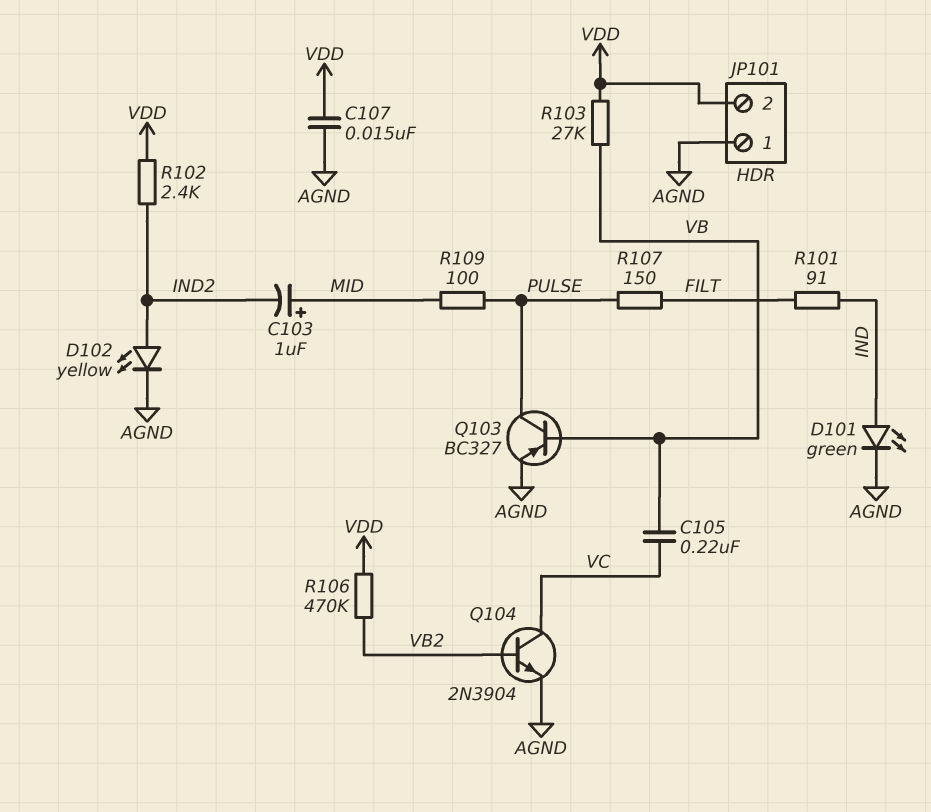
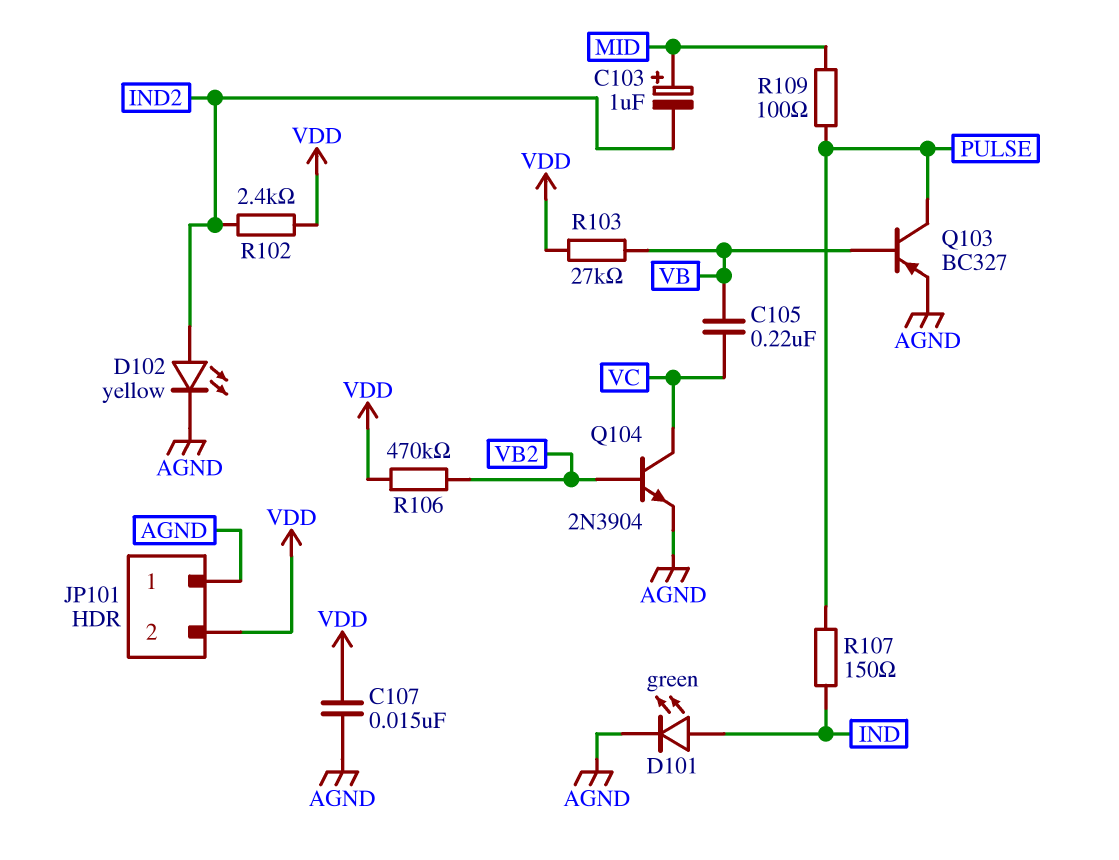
R101: 91 (FILT, IND) -> none
R107: 150 (FILT, PULSE) -> 150 (IND, PULSE)

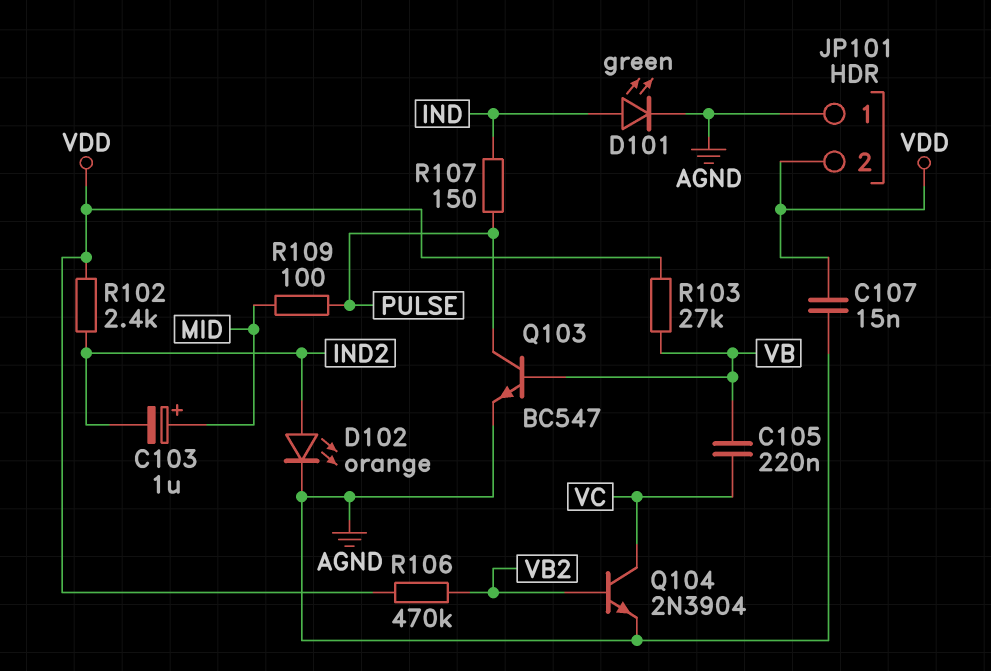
D102: LED yellow (A IND2, K AGND) -> LED orange (A IND2, K AGND)
Q103: PNP BC327 (B VB, C PULSE, E AGND) -> NPN BC547 (B VB, C PULSE, E AGND)

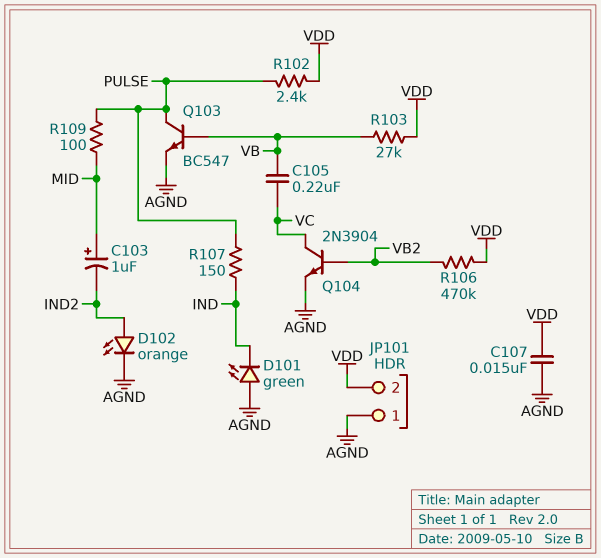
D101: LED green (A IND, K AGND) -> LED green (A AGND, K IND)
R102: 2.4k (IND2, VDD) -> 2.4k (PULSE, VDD)

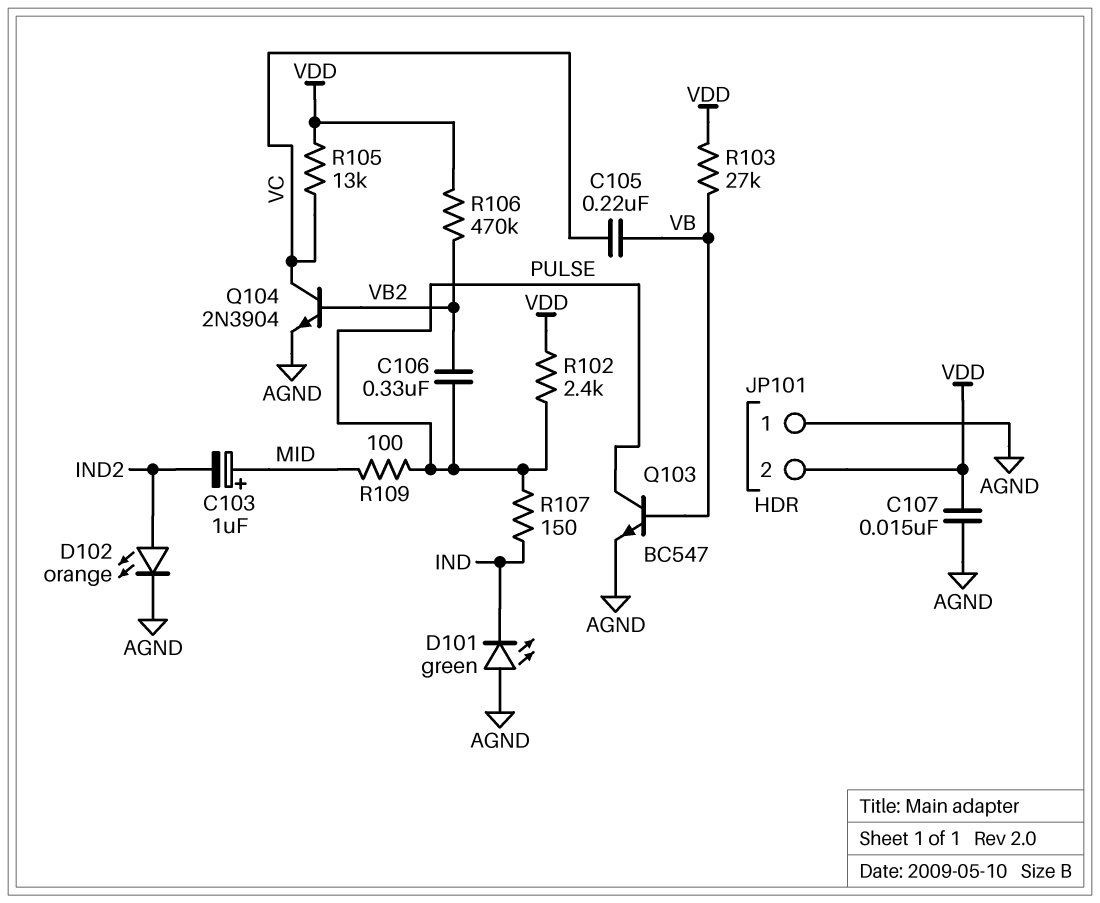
C106: none -> 330nF (PULSE, VB2)
R105: none -> 13k (VC, VDD)

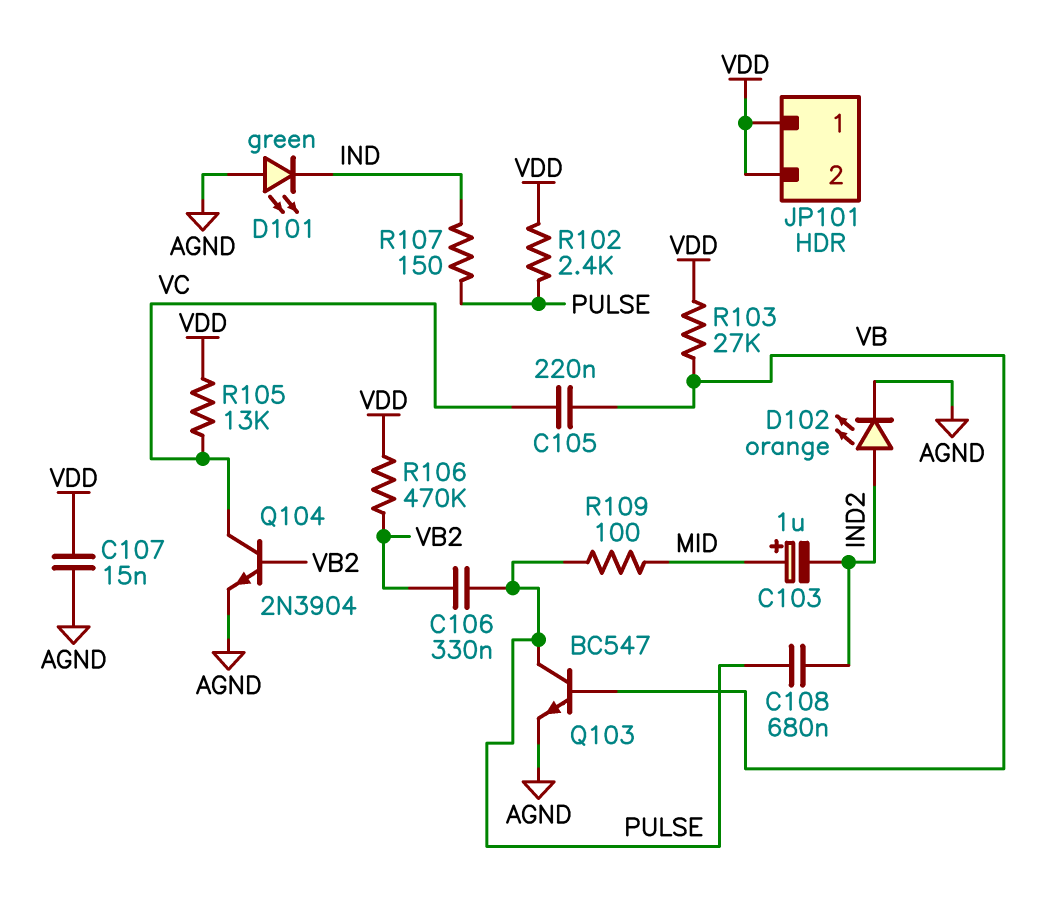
C108: none -> 680nF (IND2, PULSE)
JP101 pin 1: AGND -> VDD

